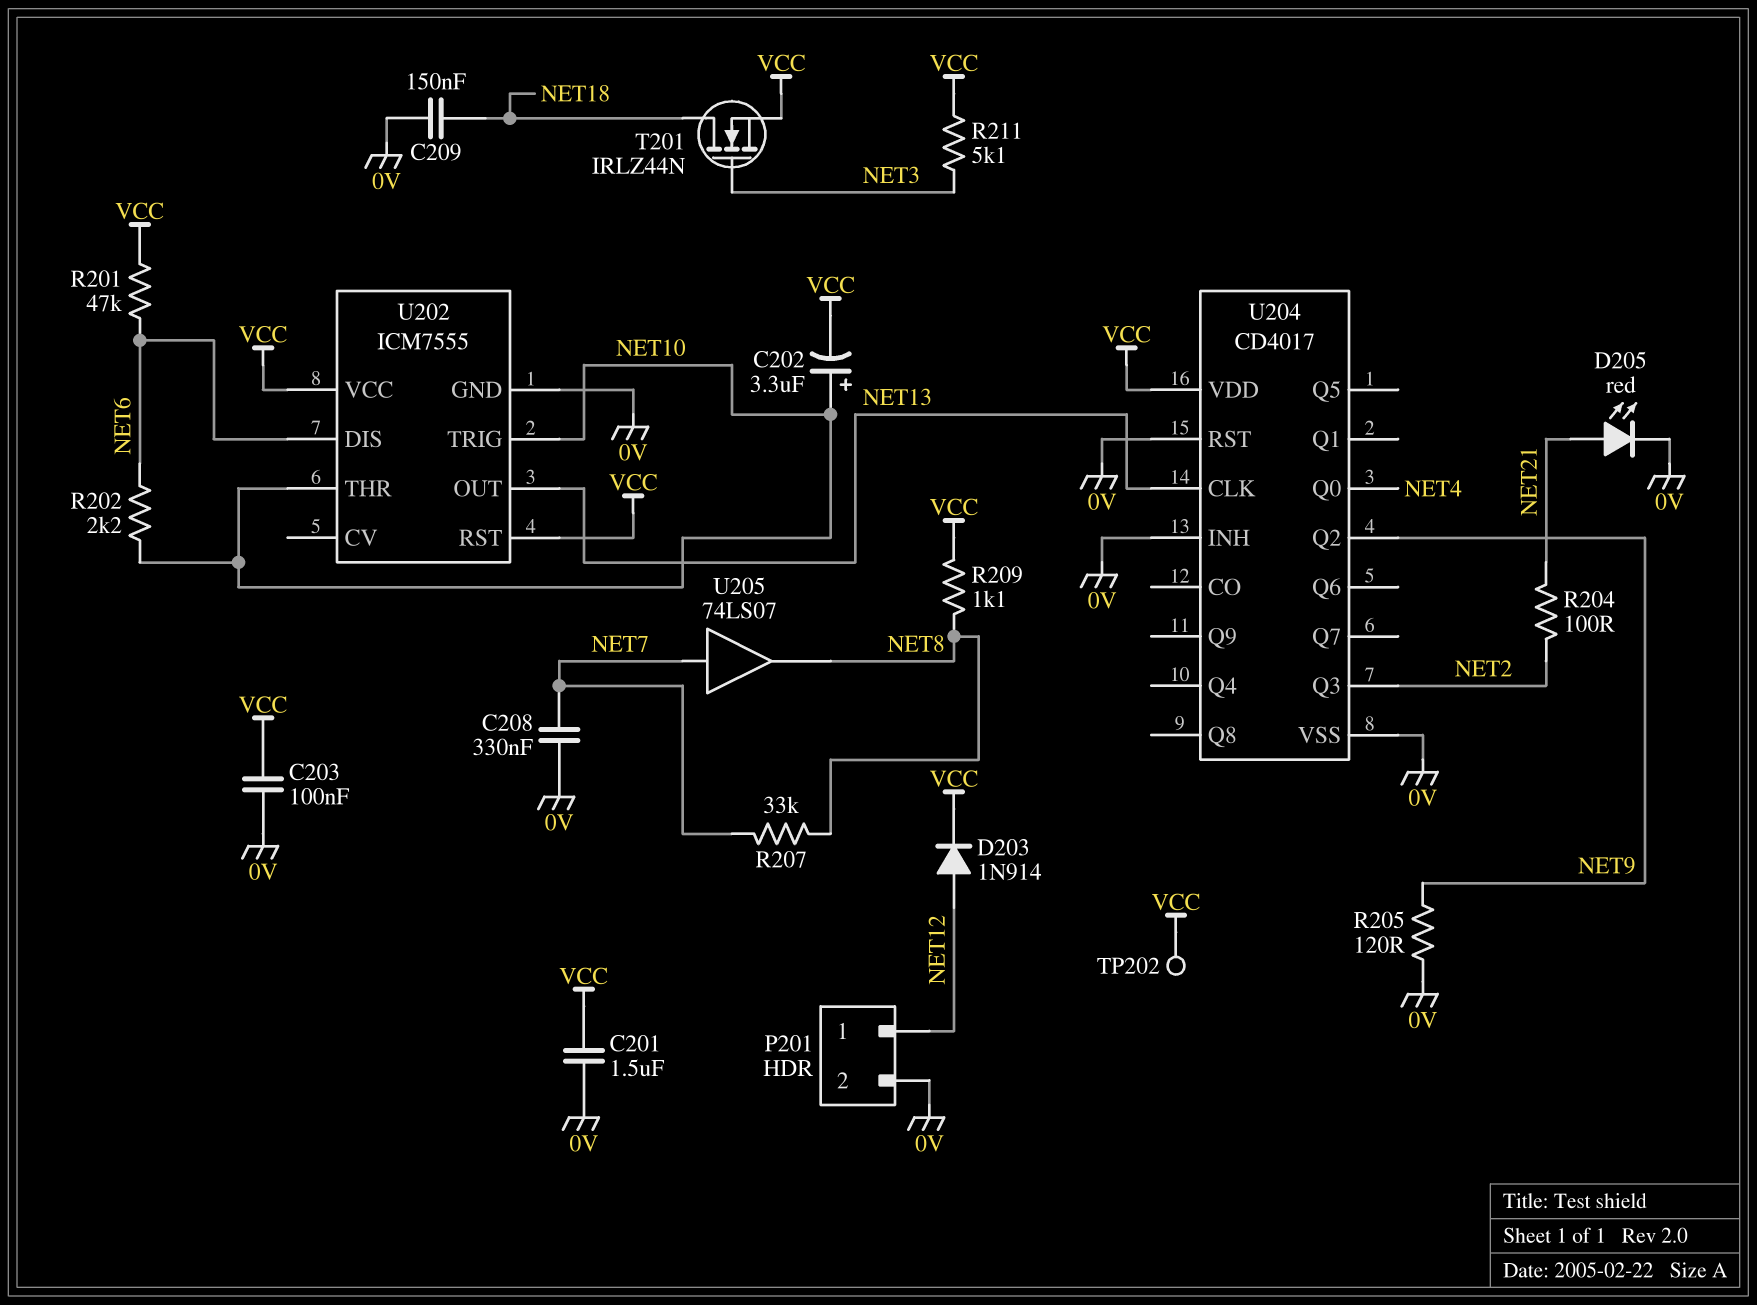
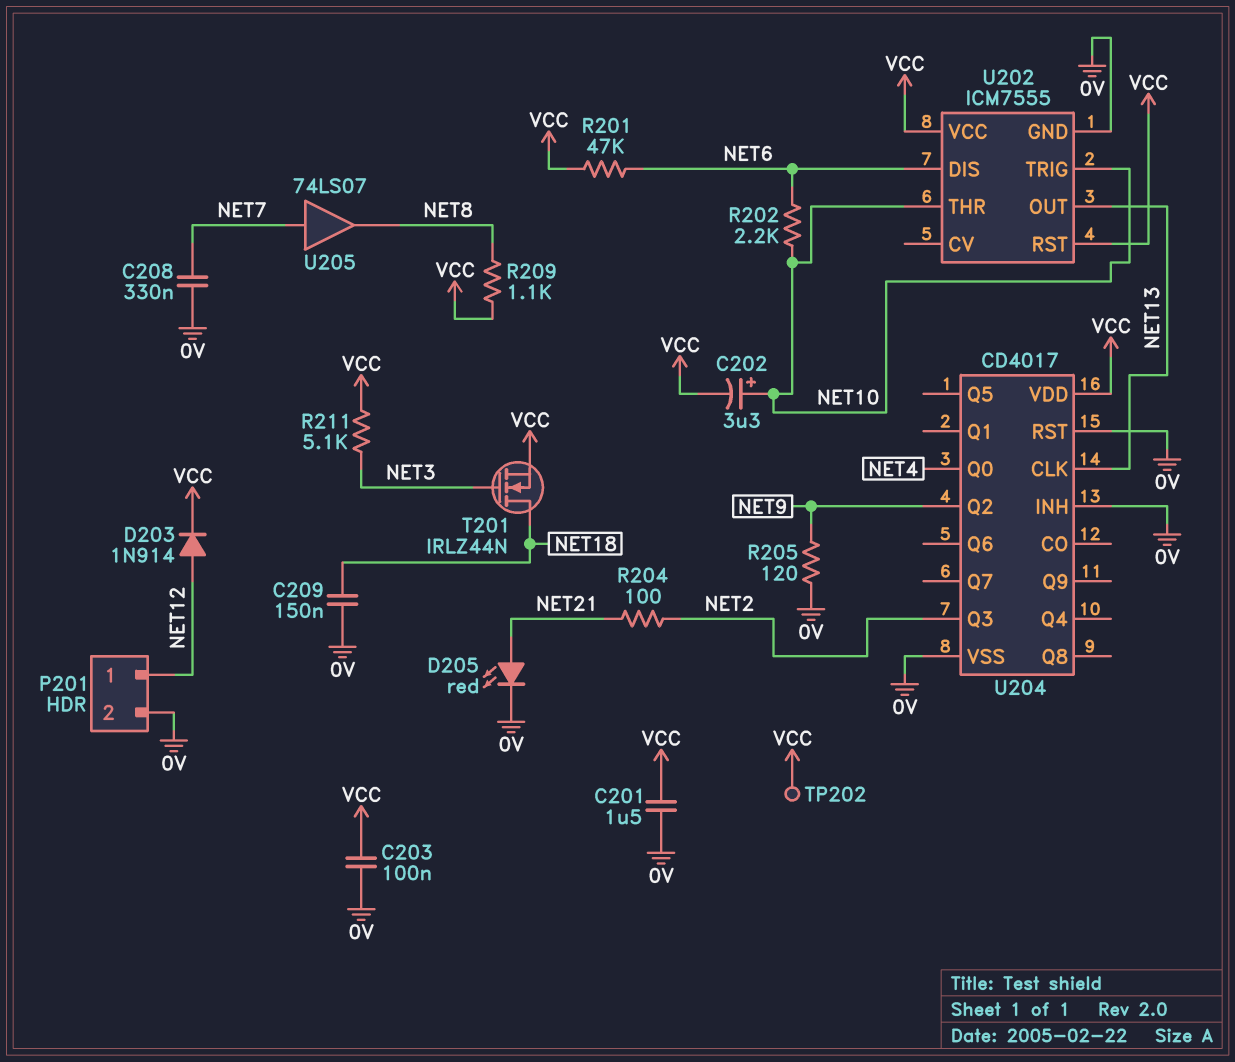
R207: 33k (NET7, NET8) -> none

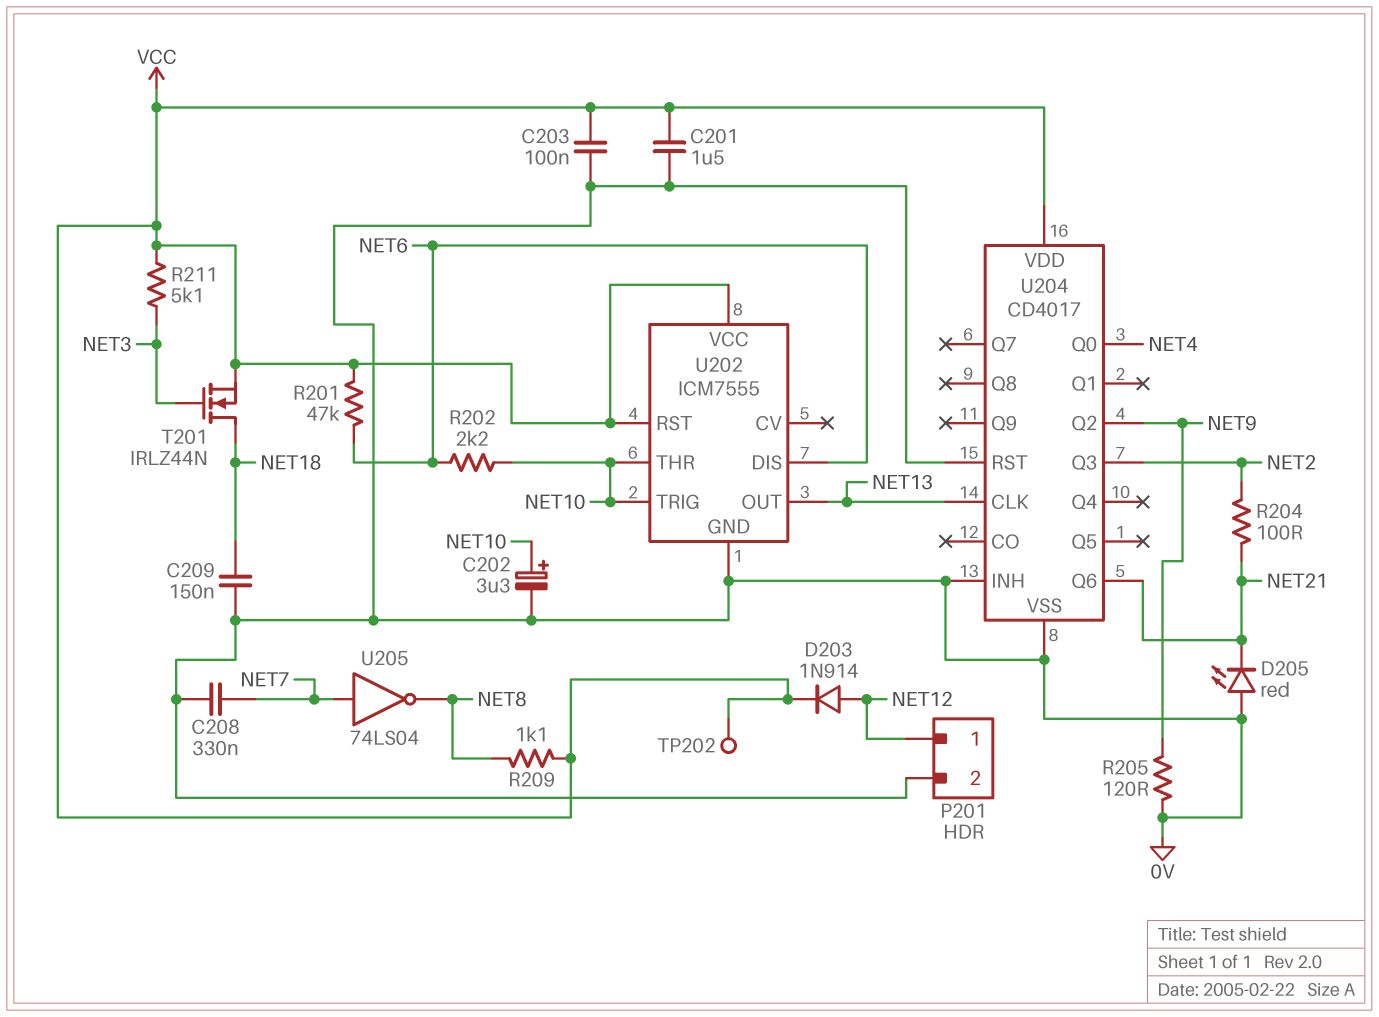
C202: 3.3uF (plus NET10, minus VCC) -> 3.3uF (plus NET10, minus 0V)
D205: LED red (A NET21, K 0V) -> LED red (A 0V, K NET21)
U204 pin Q6: none -> NET21
U205: buffer 74LS07 (in NET7, out NET8) -> NOT 74LS04 (in NET7, out NET8)

